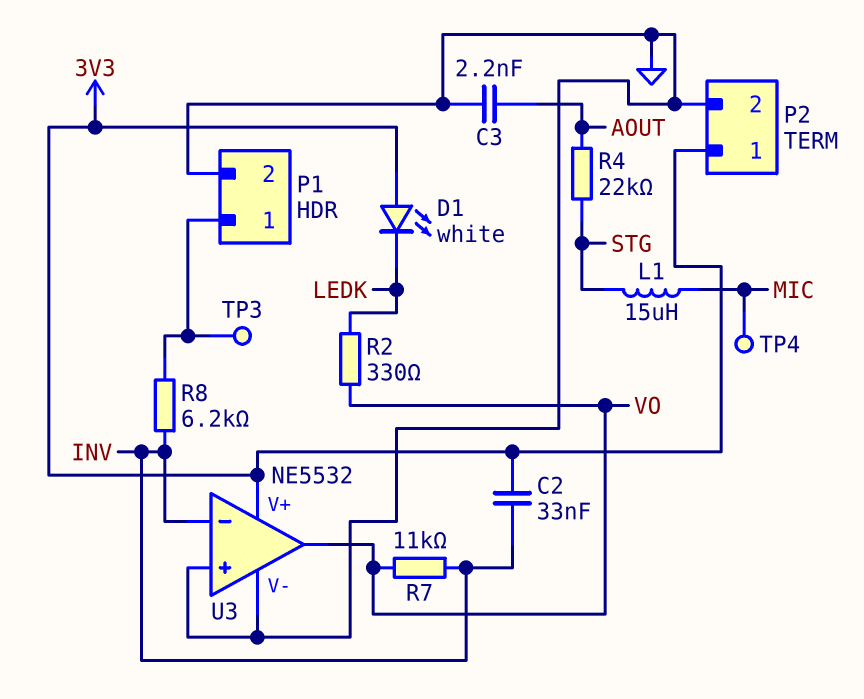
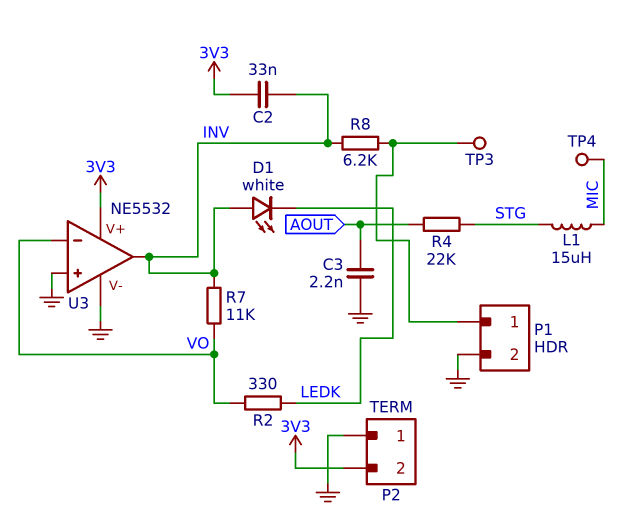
D1: LED white (A 3V3, K LEDK) -> LED white (A INV, K LEDK)
P2 pin 1: 3V3 -> GND
P2 pin 2: GND -> 3V3
U3 pin in-: INV -> VO
U3 pin out: VO -> INV

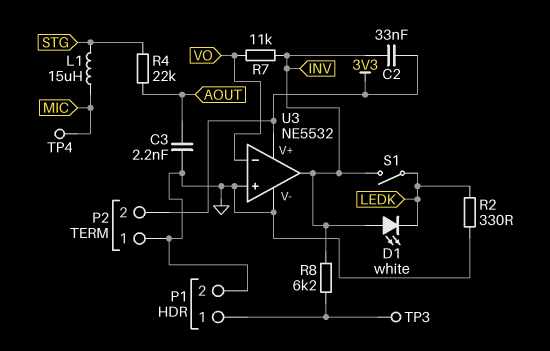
R2: 330 (LEDK, VO) -> 330 (GND, LEDK)
S1: none -> switch (INV, LEDK)

